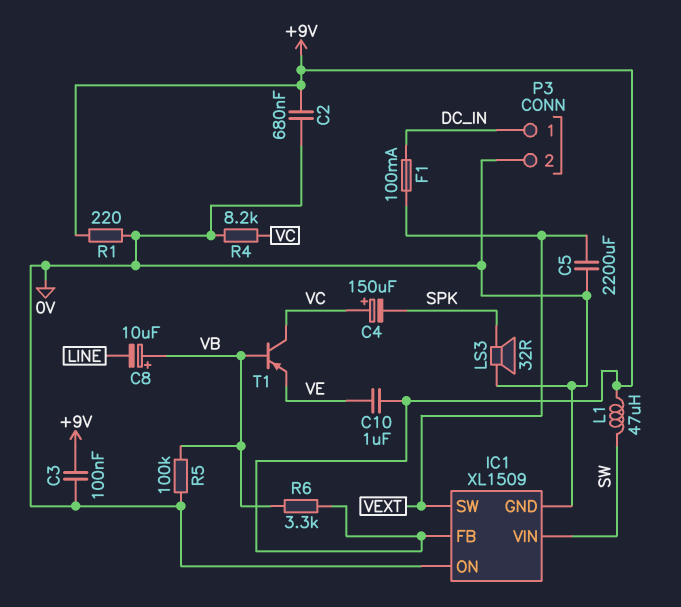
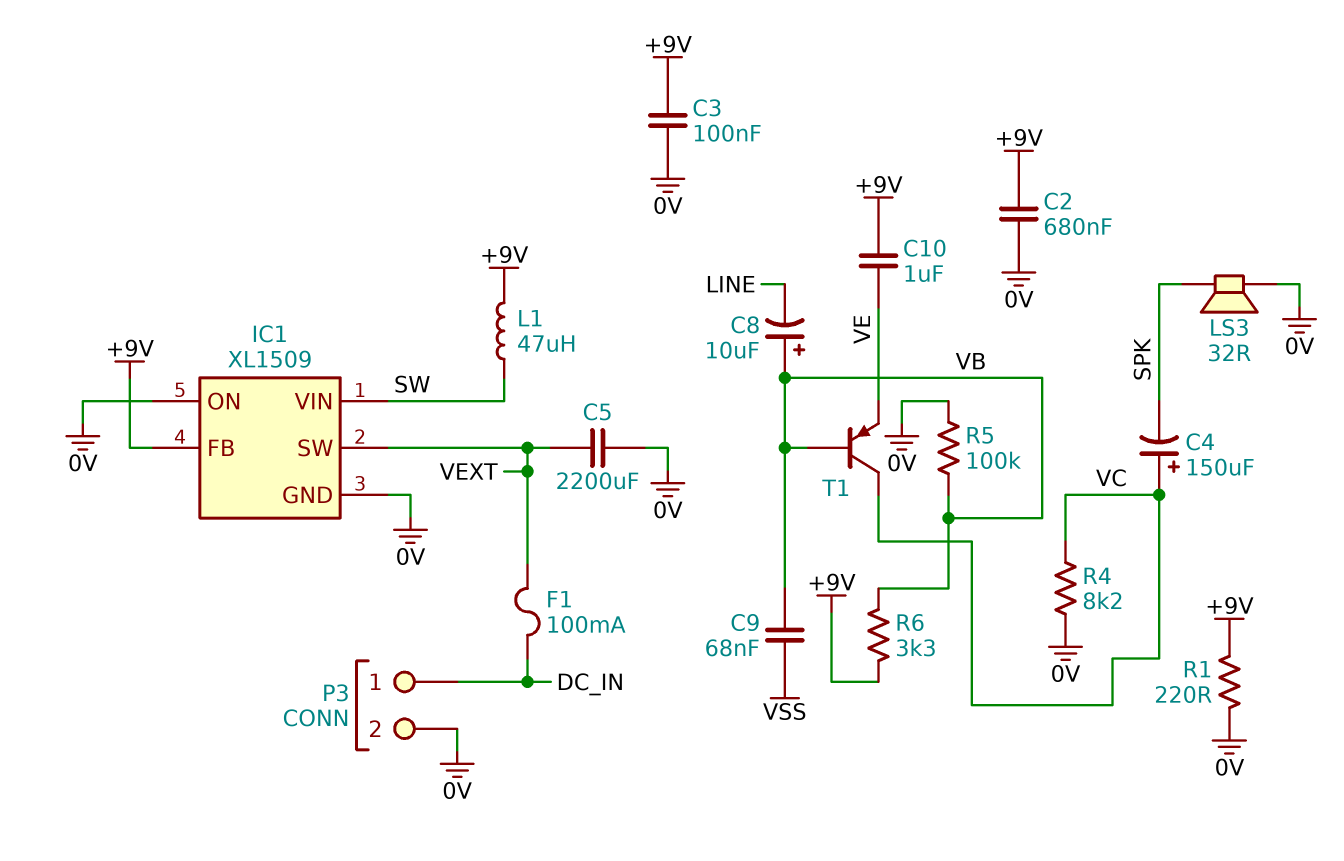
C9: none -> 68nF (VB, VSS)

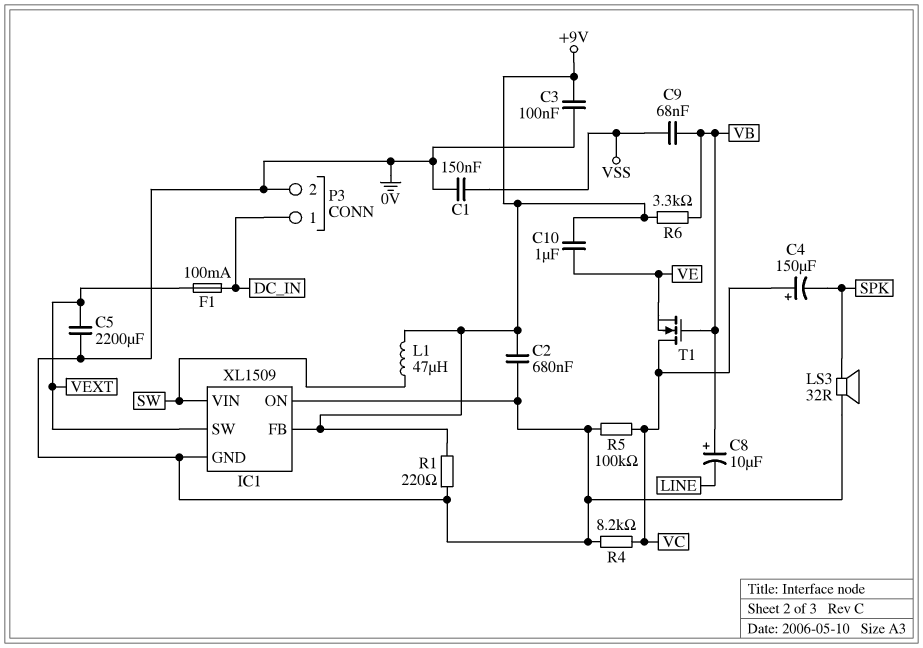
C1: none -> 150nF (0V, VSS)
R5: 100k (0V, VB) -> 100k (0V, VC)
T1: PNP (B VB, C VC, E VE) -> NMOS (G VB, D VC, S VE)

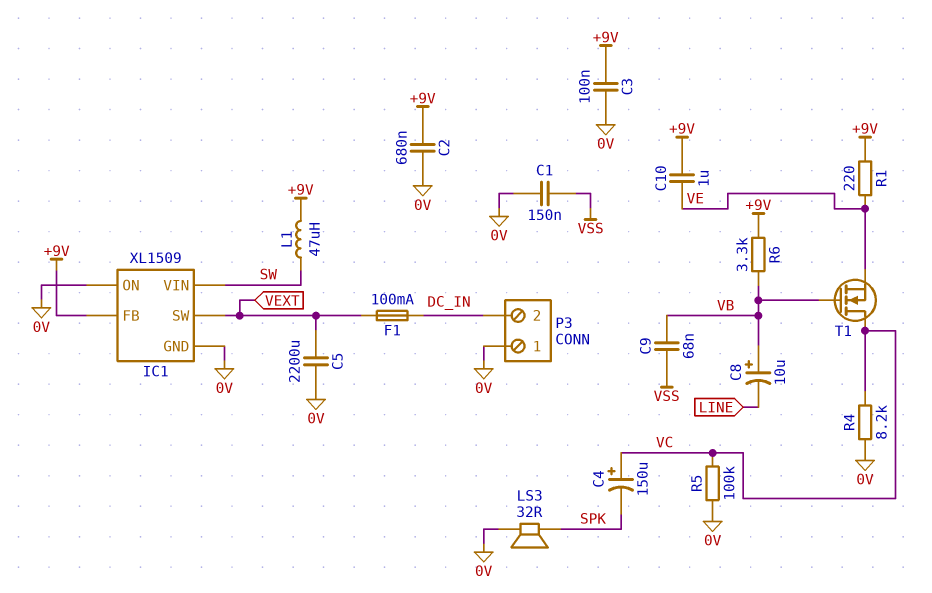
P3 pin 1: DC_IN -> 0V
P3 pin 2: 0V -> DC_IN
R1: 220 (+9V, 0V) -> 220 (+9V, VE)

